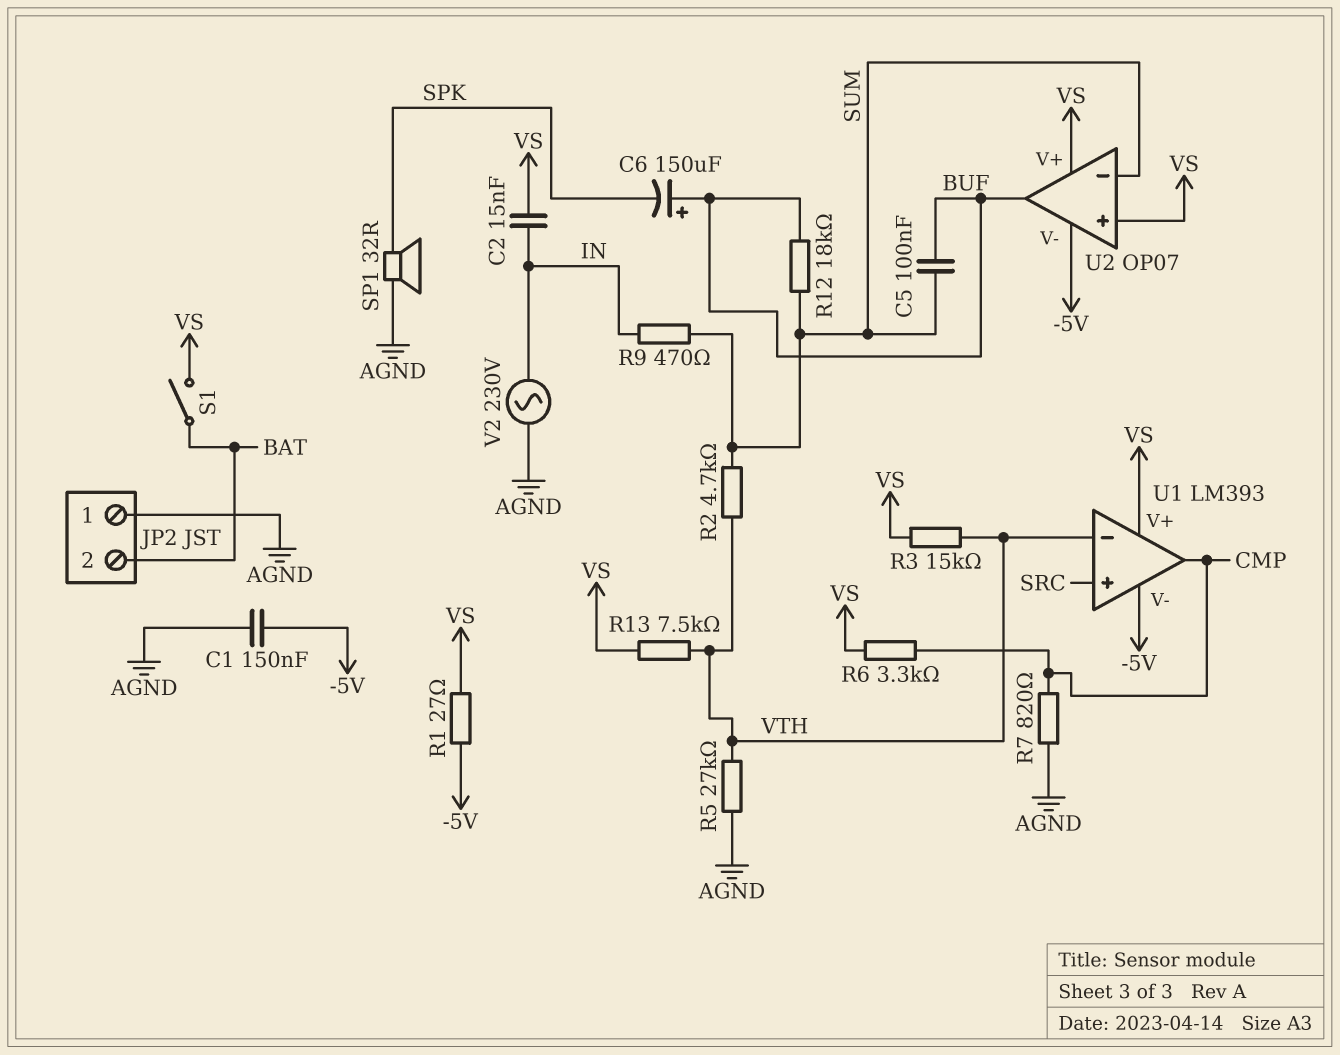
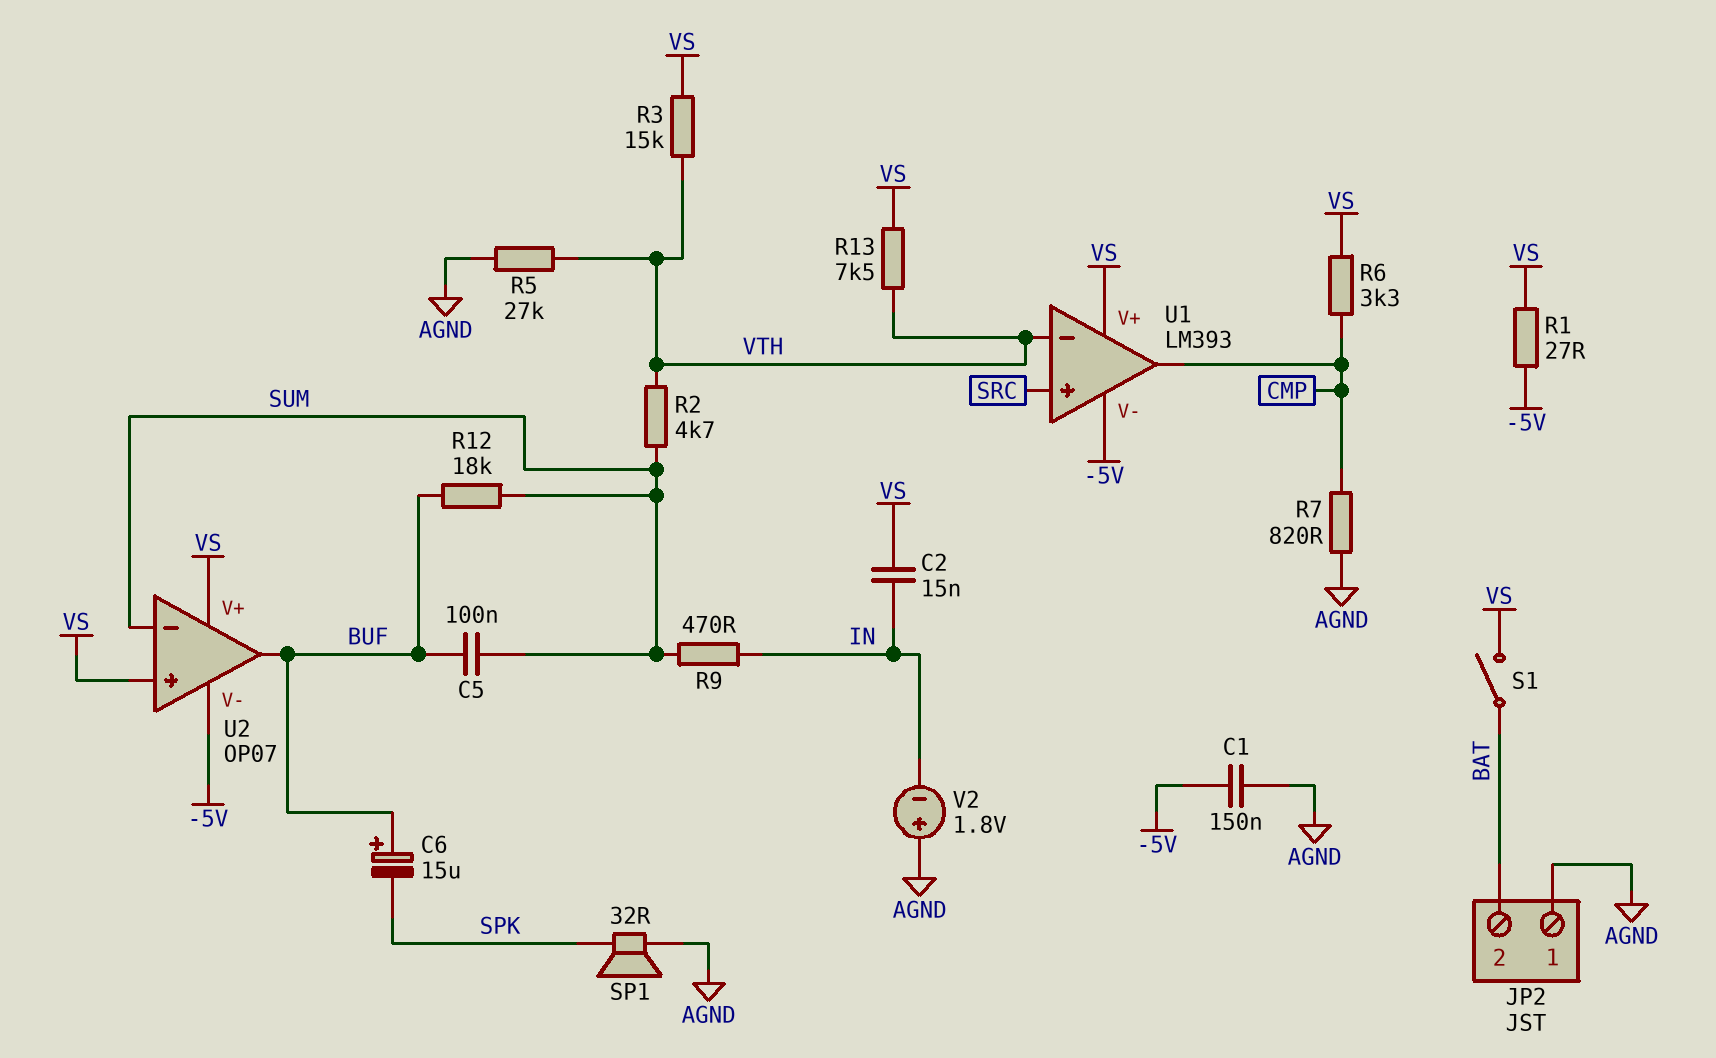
C6: 150uF (plus BUF, minus SPK) -> 15uF (plus BUF, minus SPK)
V2: AC 230V (AGND, IN) -> 1.8V (plus AGND, minus IN)

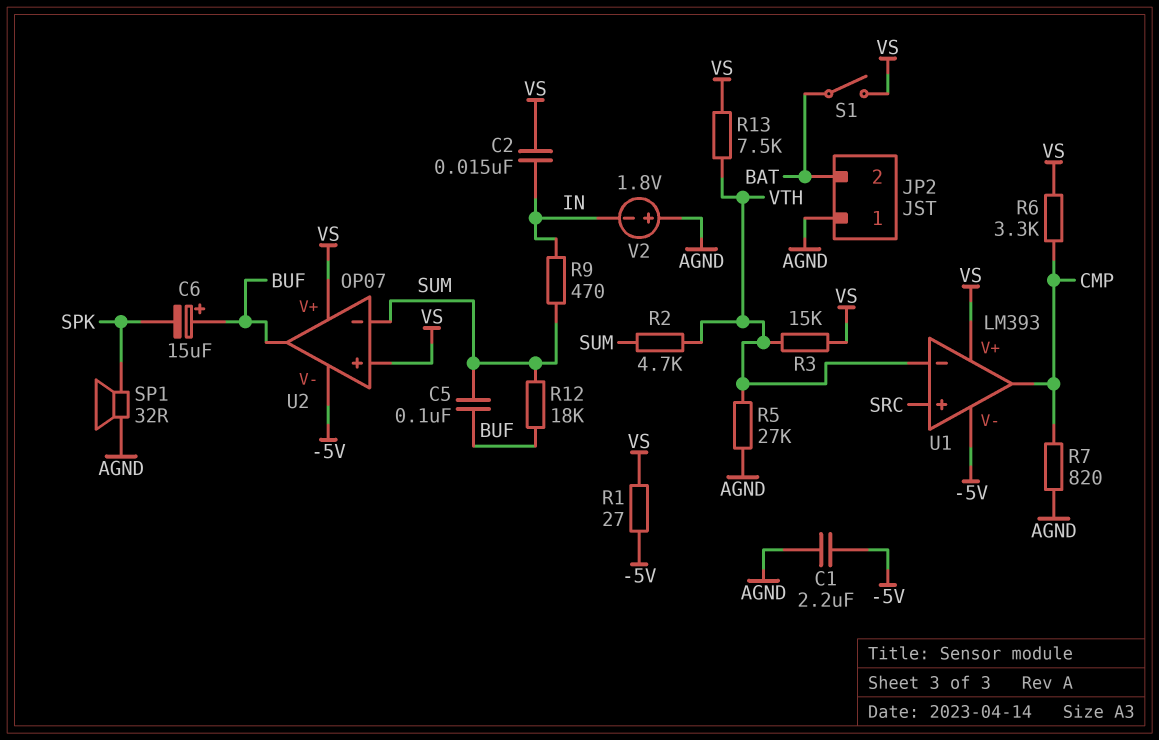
C1: 150nF (-5V, AGND) -> 2.2uF (-5V, AGND)

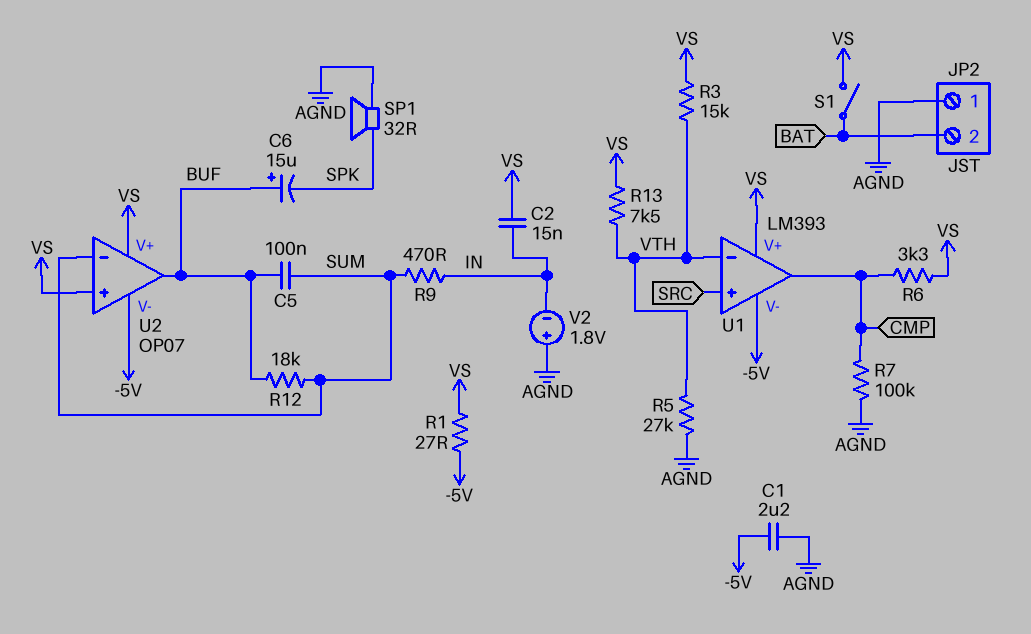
R2: 4.7k (SUM, VTH) -> none
R7: 820 (AGND, CMP) -> 100k (AGND, CMP)

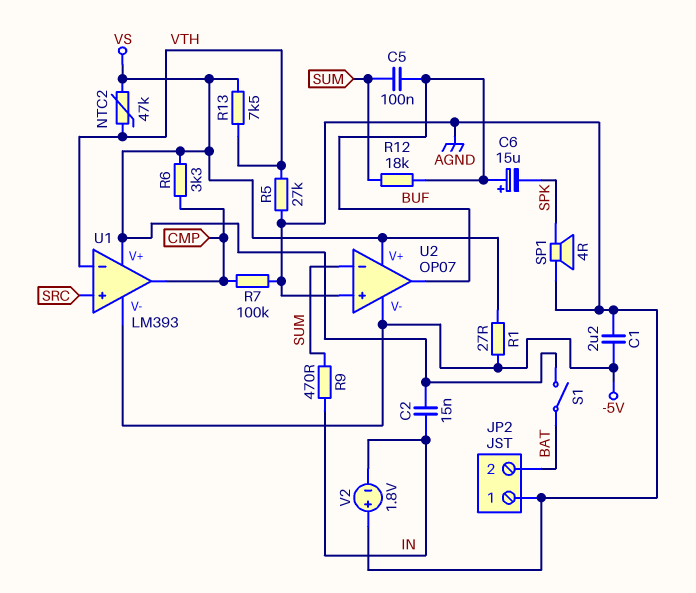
NTC2: none -> 47k (VS, VTH)
R3: 15k (VS, VTH) -> none
SP1: speaker 32R (AGND, SPK) -> speaker 4R (AGND, SPK)
U2 pin in+: VS -> AGND

